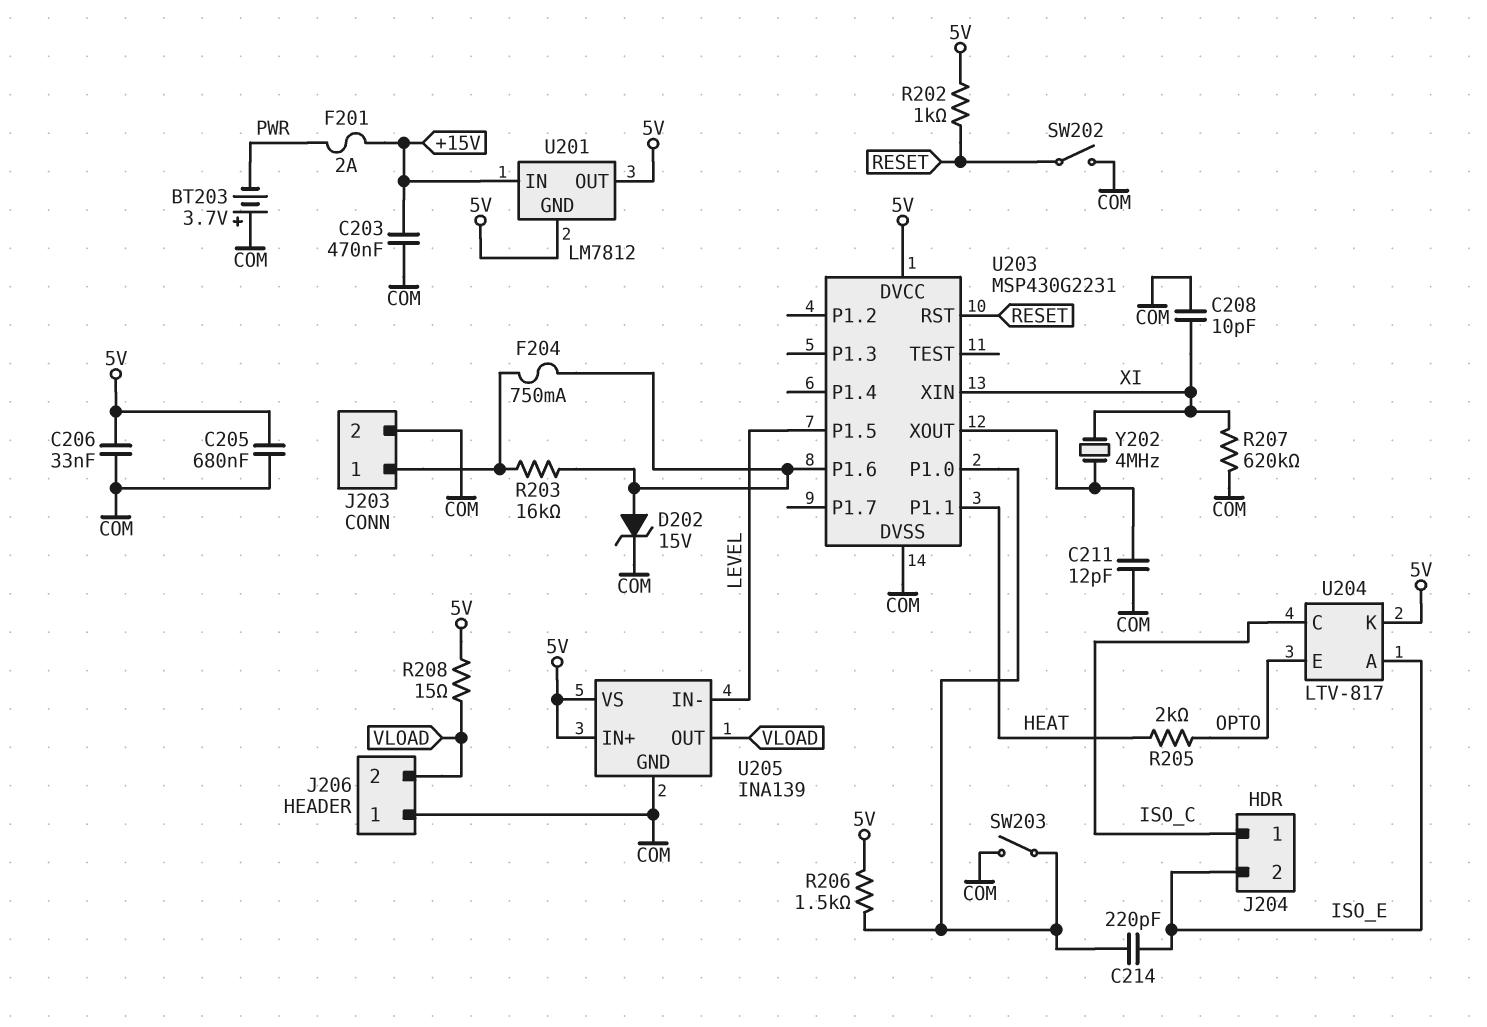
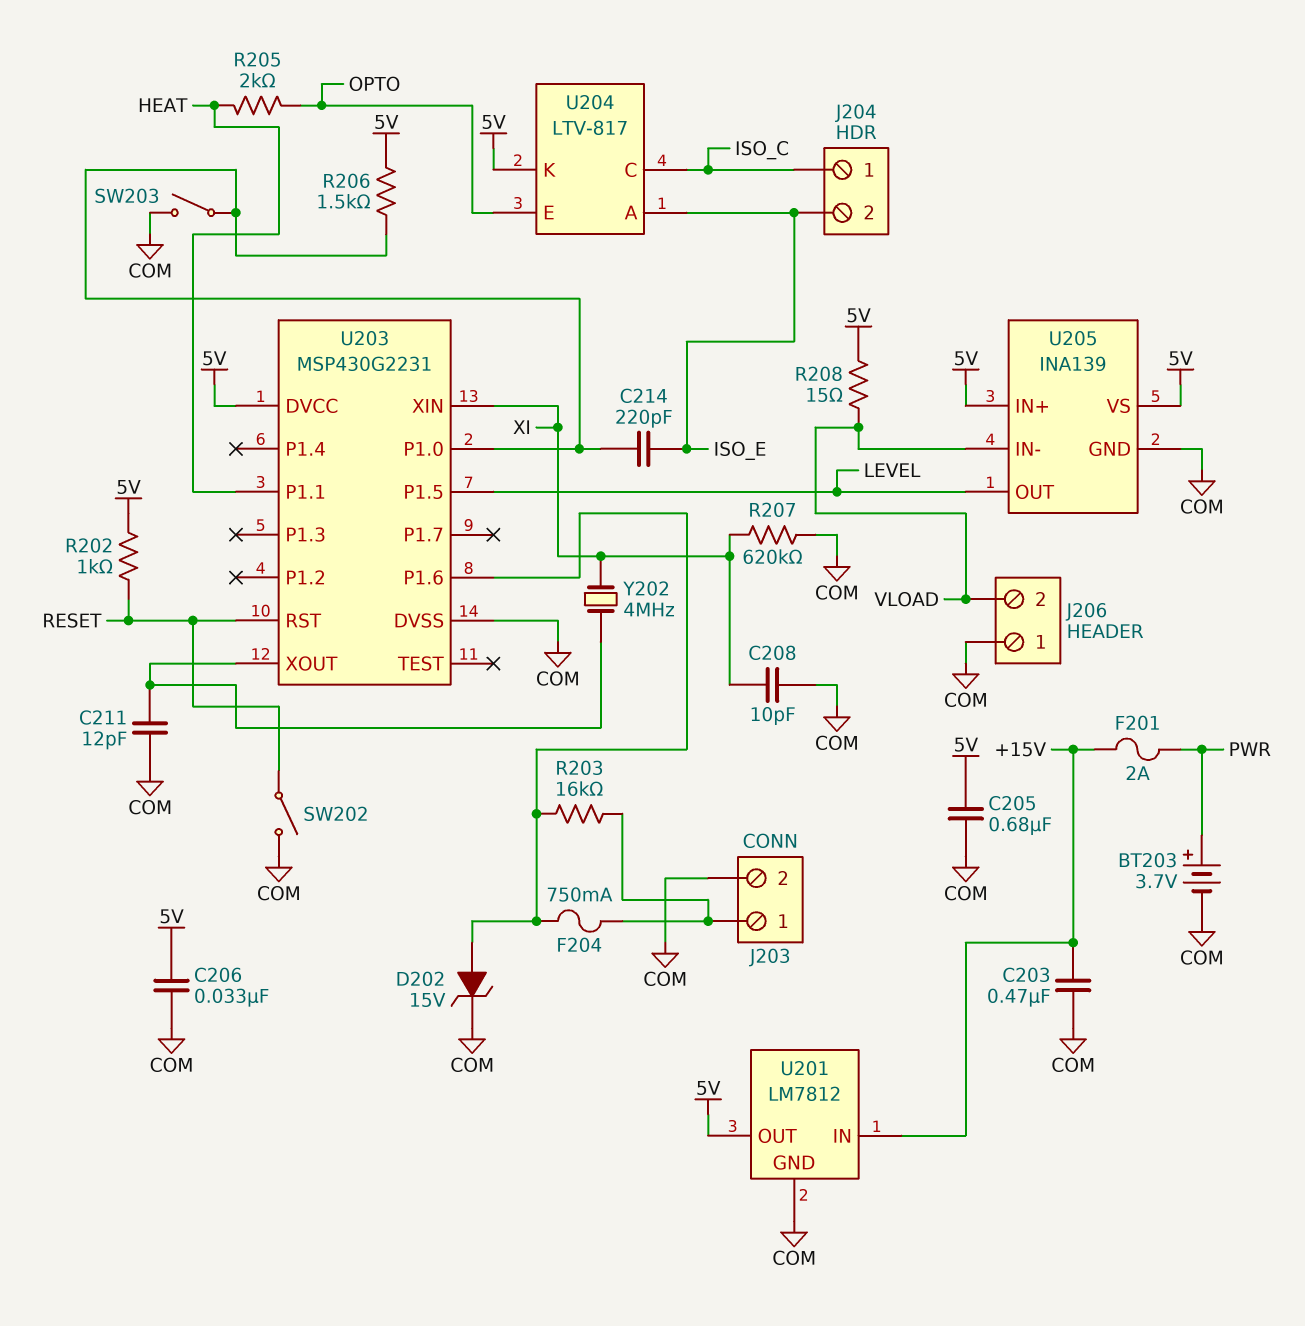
BT203: 3.7V (plus COM, minus PWR) -> 3.7V (plus PWR, minus COM)
U201 pin GND: 5V -> COM
U205 pin IN-: LEVEL -> VLOAD
U205 pin OUT: VLOAD -> LEVEL

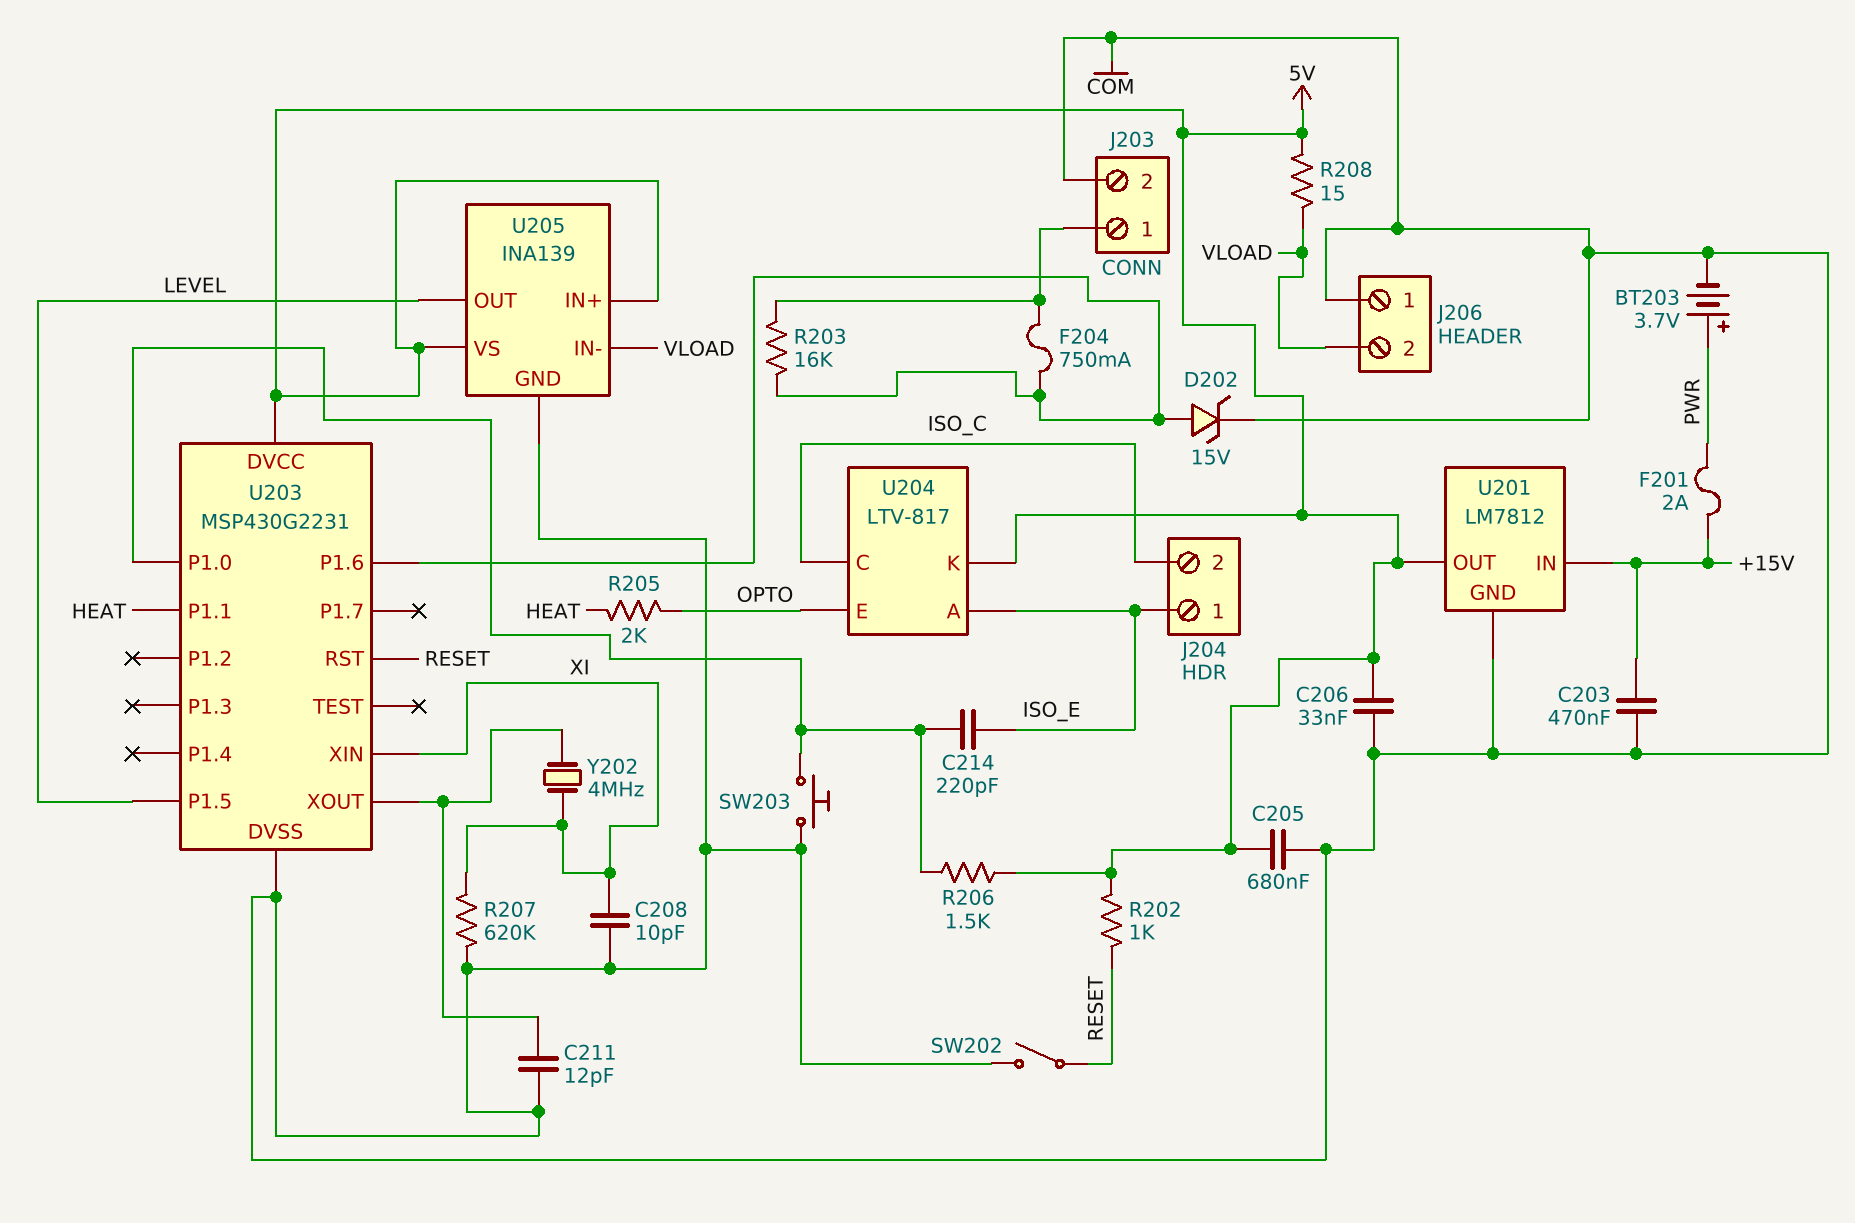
J204 pin 1: ISO_C -> ISO_E
J204 pin 2: ISO_E -> ISO_C
SW203: switch (COM, U203/P1.0) -> button (COM, U203/P1.0)

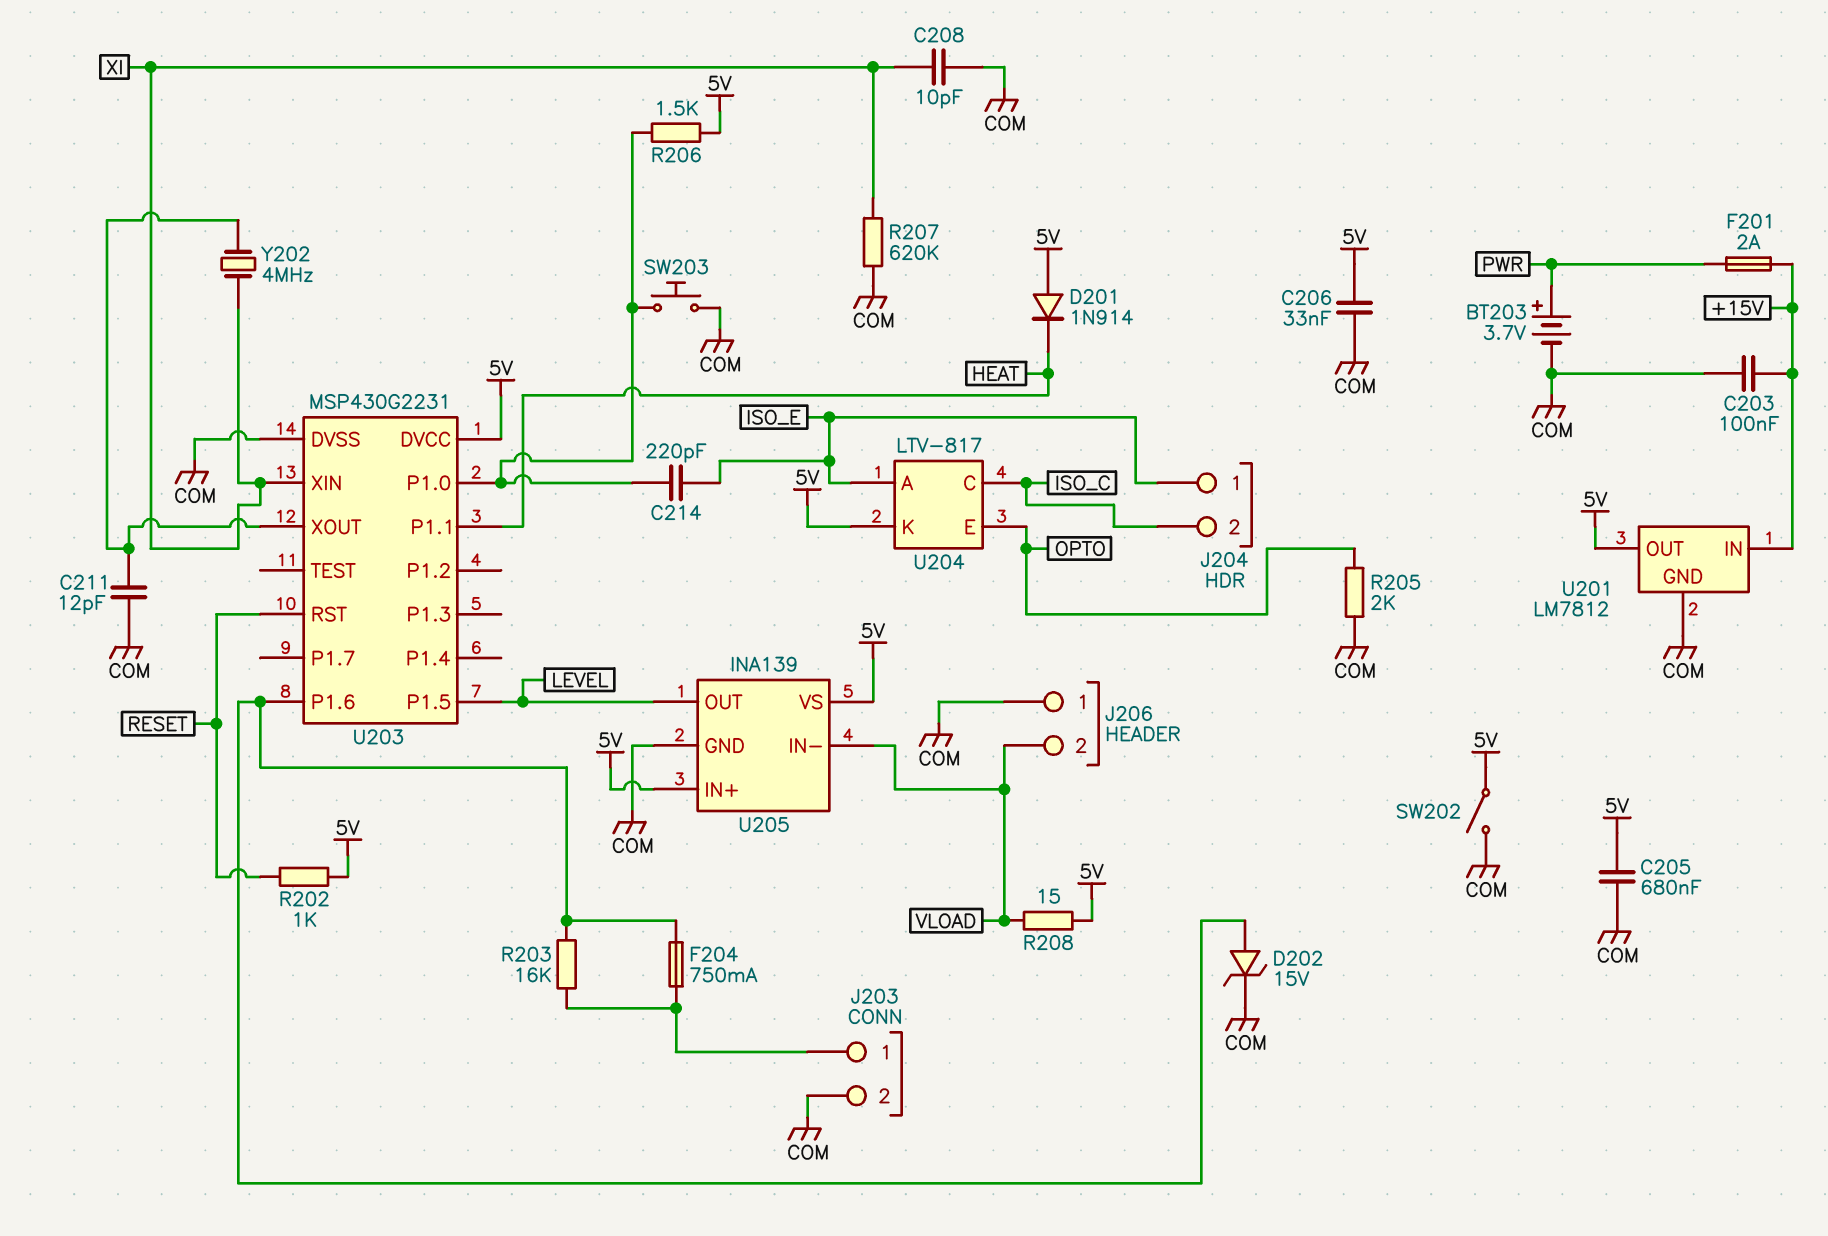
C203: 470nF (+15V, COM) -> 100nF (+15V, COM)
D201: none -> diode 1N914 (A 5V, K HEAT)
R205: 2k (HEAT, OPTO) -> 2k (COM, OPTO)
SW202: switch (COM, RESET) -> switch (5V, COM)

